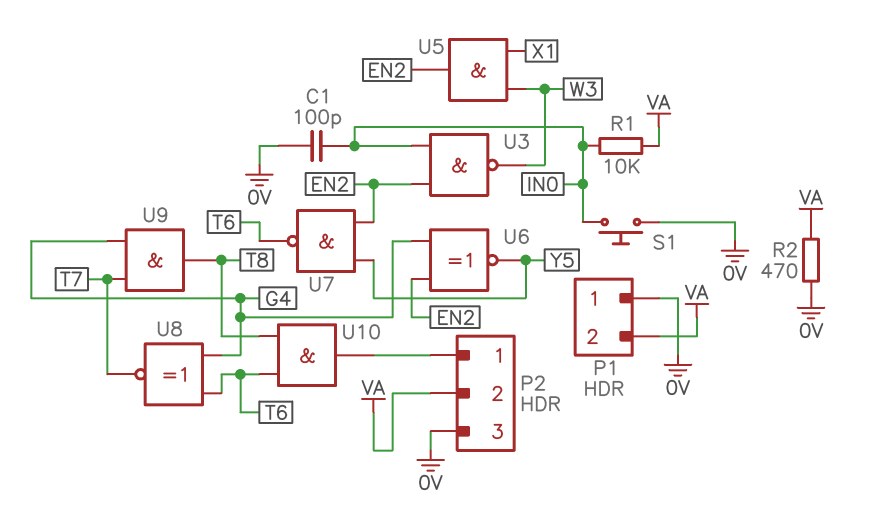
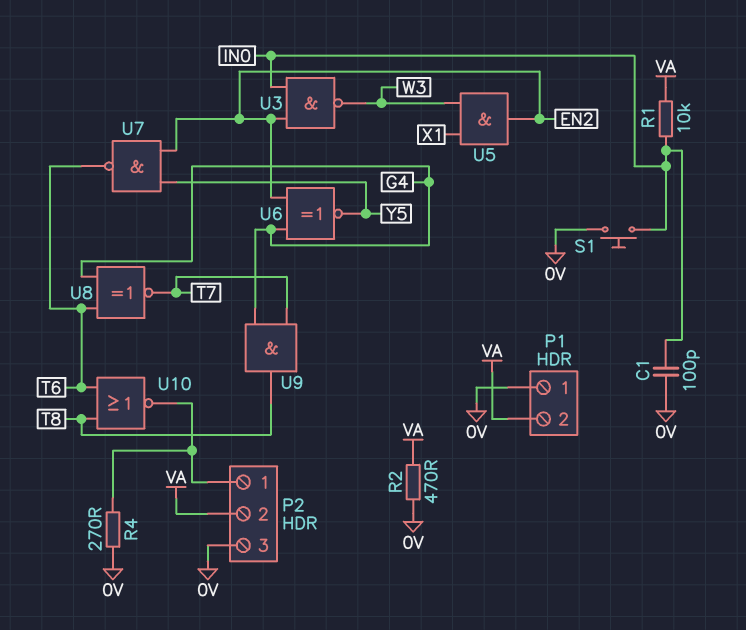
R4: none -> 270 (0V, P2/1)
U10: AND (in T6, in T8, out P2/1) -> NOR (in T6, in T8, out P2/1)

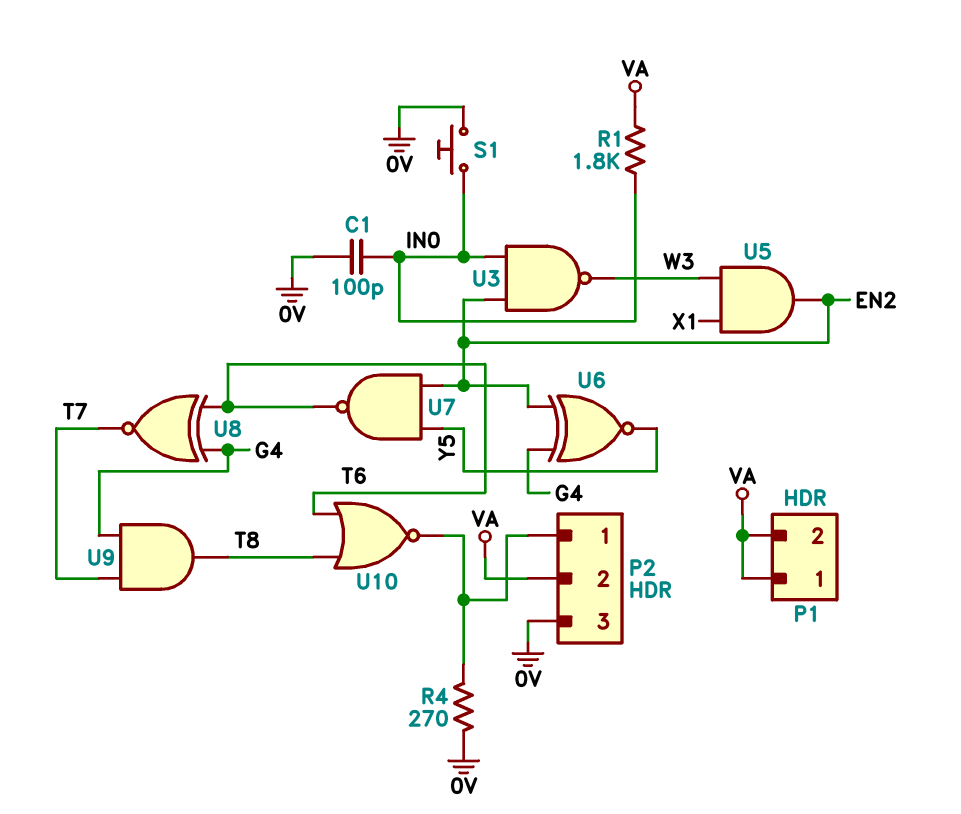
P1 pin 1: 0V -> VA
R1: 10k (IN0, VA) -> 1.8k (IN0, VA)
R2: 470 (0V, VA) -> none

